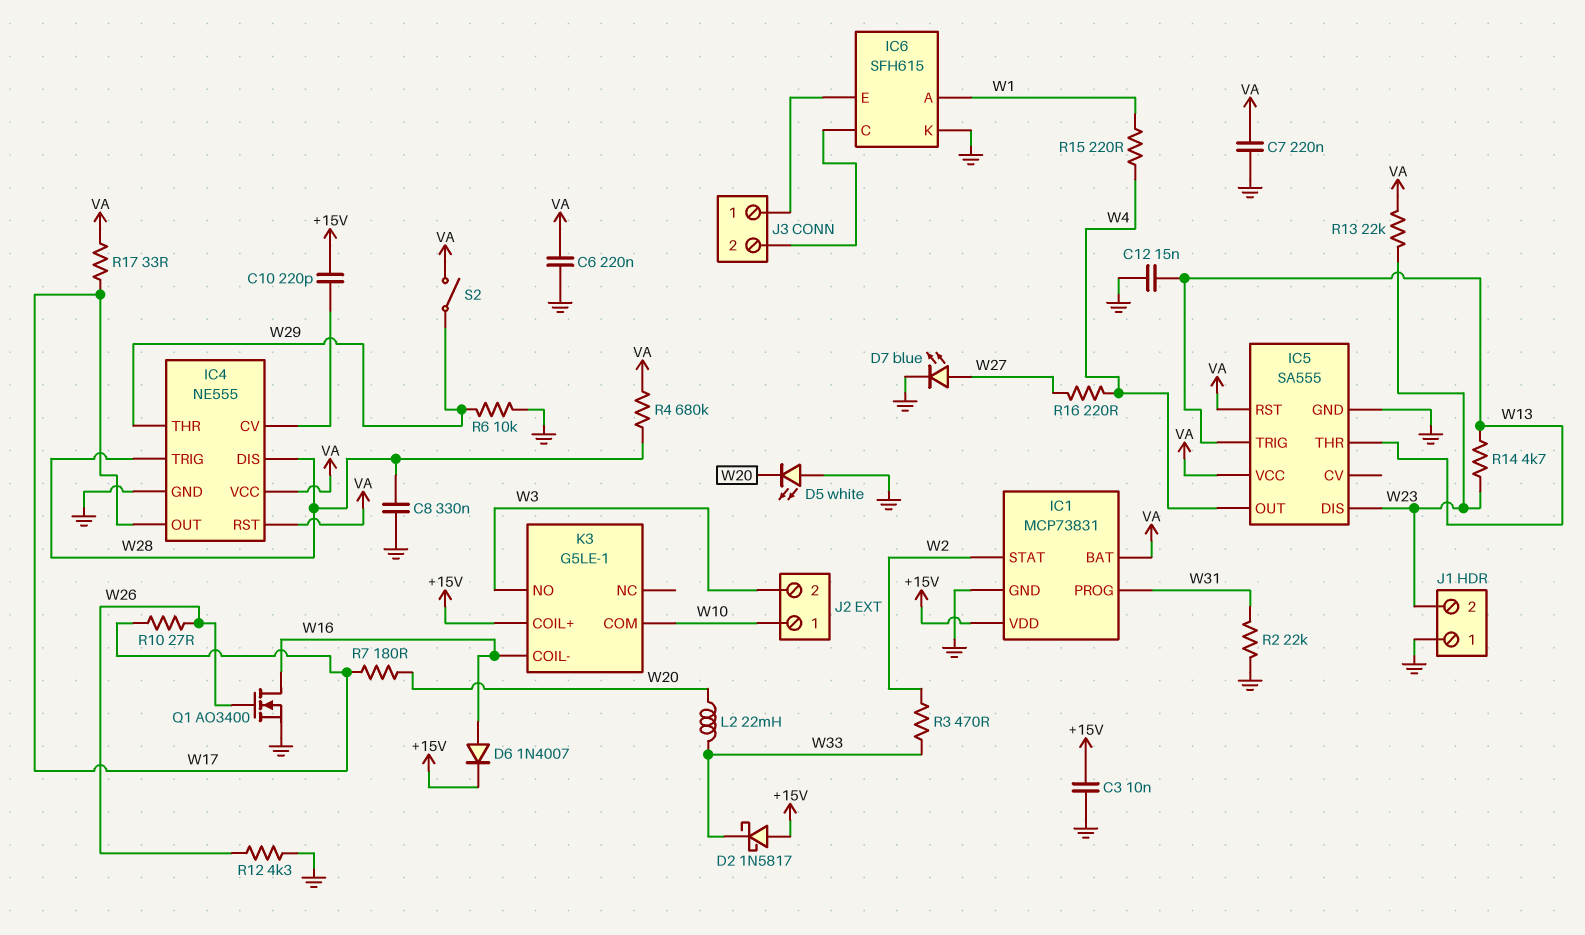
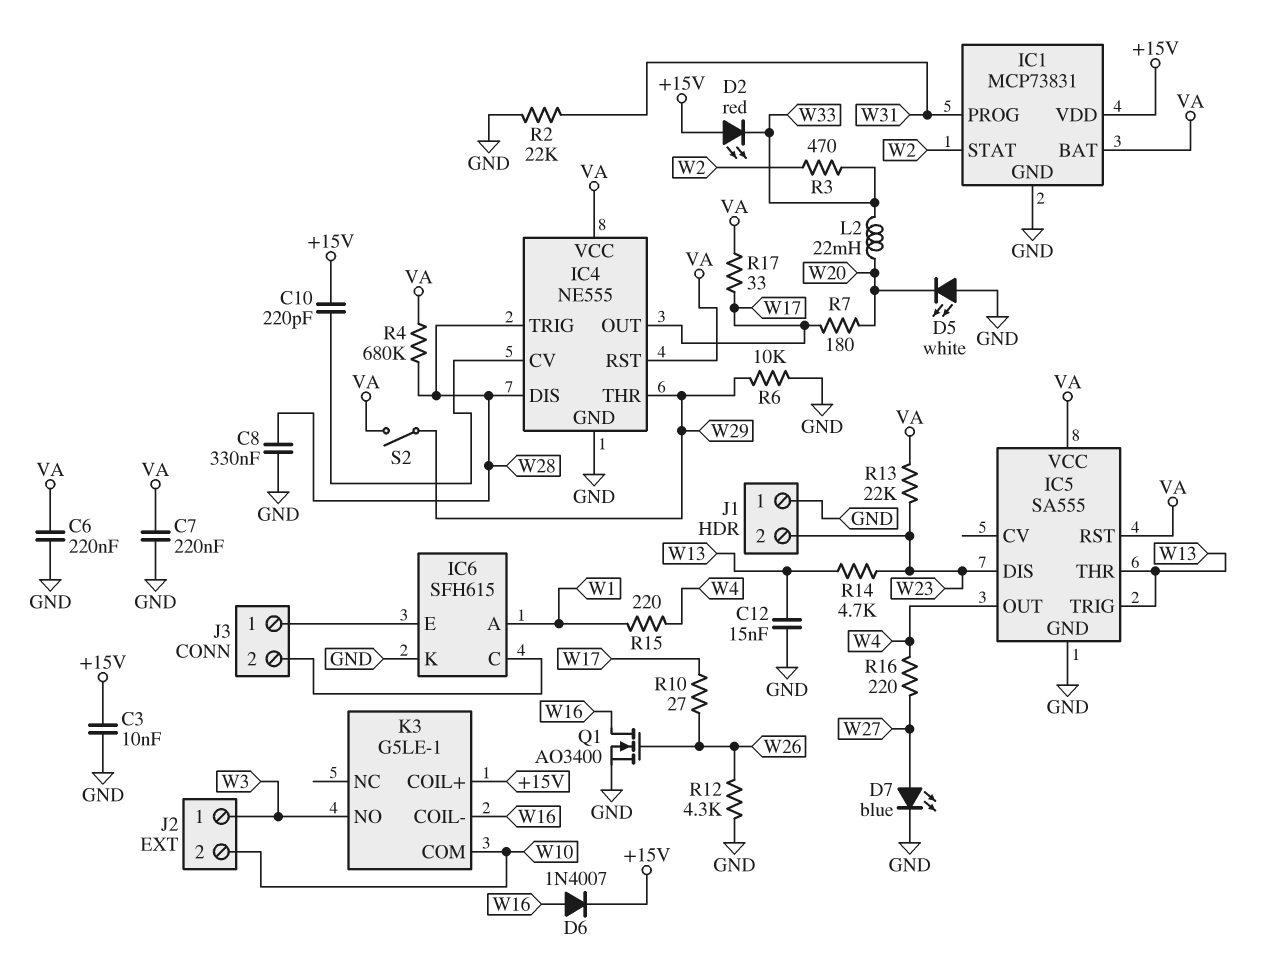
D2: schottky 1N5817 (A +15V, K W33) -> LED red (A +15V, K W33)
J2 pin 1: W10 -> W3
J2 pin 2: W3 -> W10

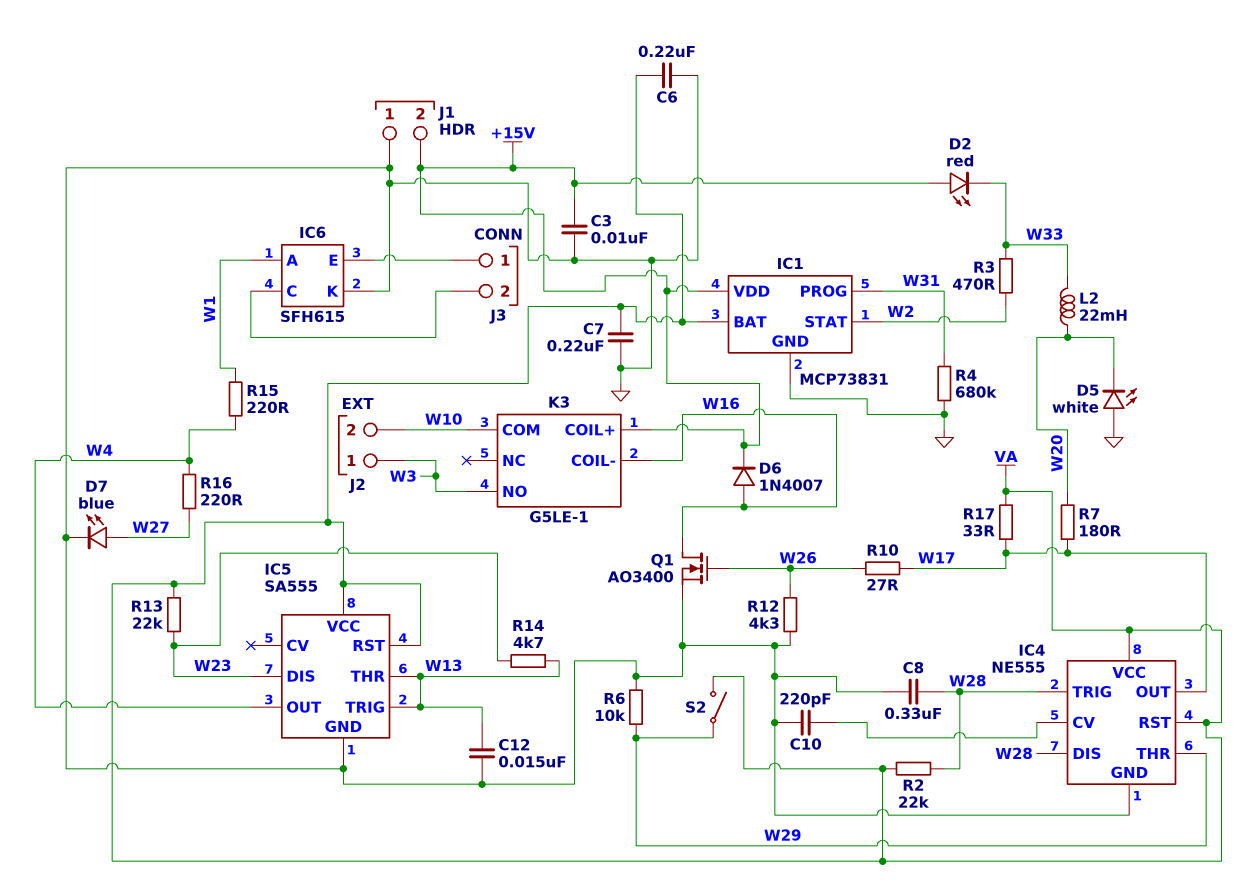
C10: 220pF (+15V, IC4/CV) -> 220pF (GND, IC4/CV)
J1 pin 2: W23 -> +15V
R2: 22k (GND, W31) -> 22k (VA, W28)
R4: 680k (VA, W28) -> 680k (GND, W31)

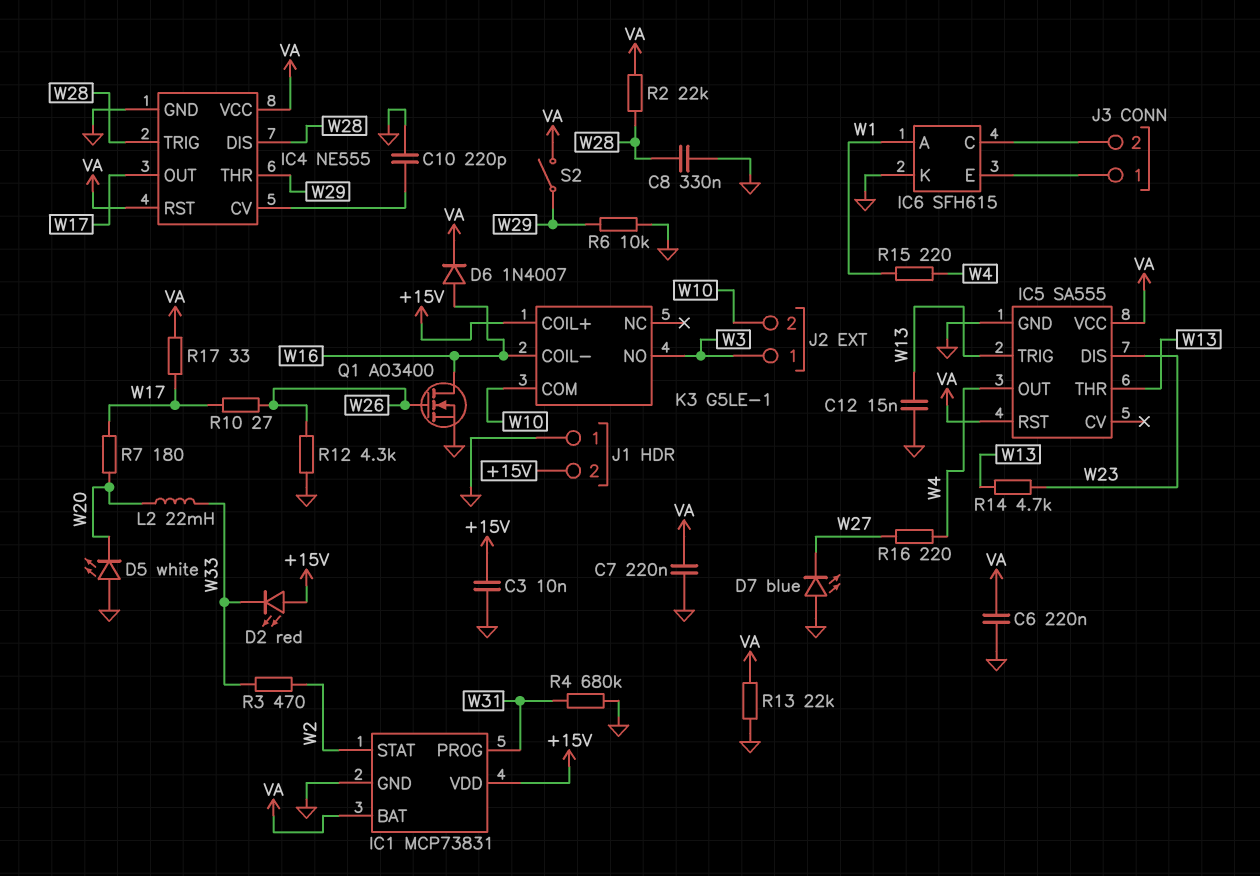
D6: diode 1N4007 (A W16, K +15V) -> diode 1N4007 (A W16, K VA)
D7: LED blue (A W27, K GND) -> LED blue (A GND, K W27)
R13: 22k (VA, W23) -> 22k (GND, VA)

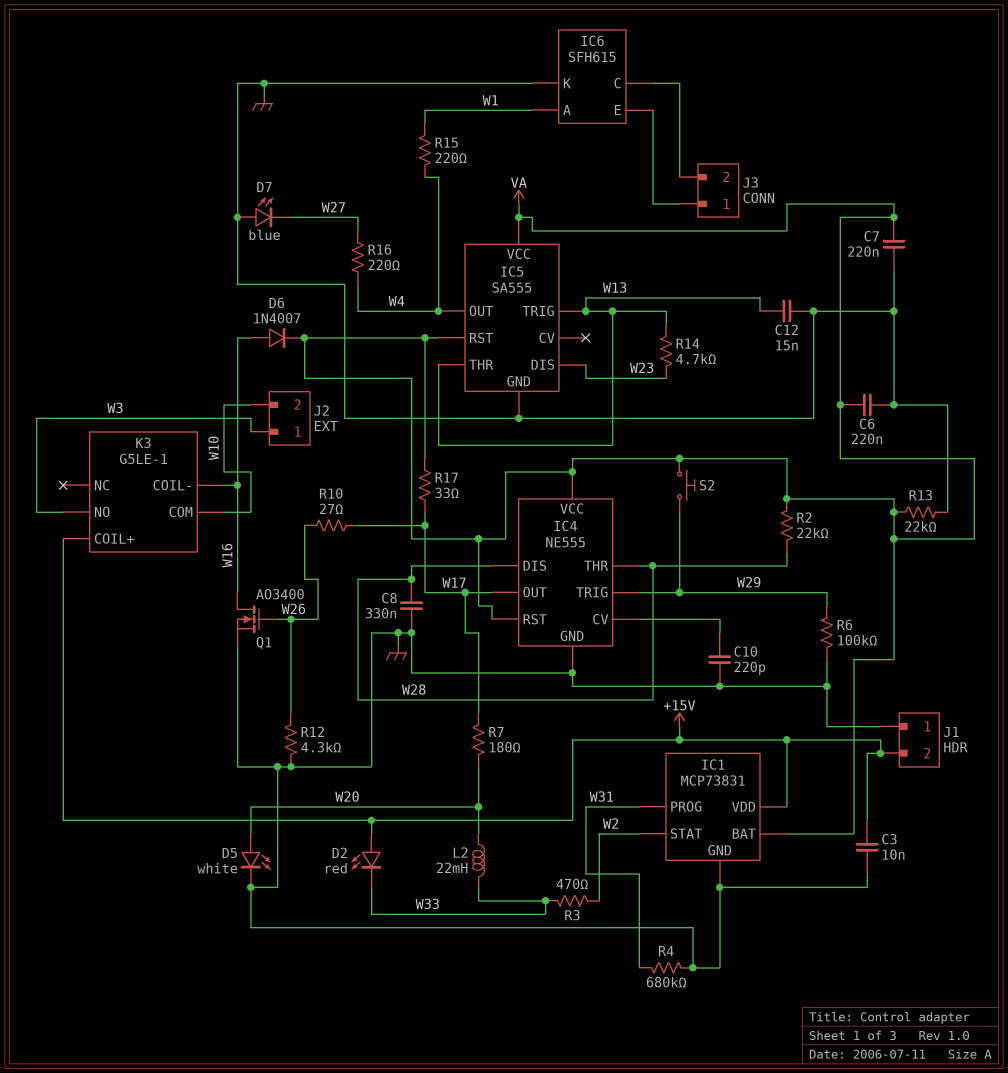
D5: LED white (A GND, K W20) -> LED white (A W20, K GND)
IC4 pin THR: W29 -> W28
IC4 pin TRIG: W28 -> W29
R6: 10k (GND, W29) -> 100k (GND, W29)
S2: switch (VA, W29) -> button (VA, W29)

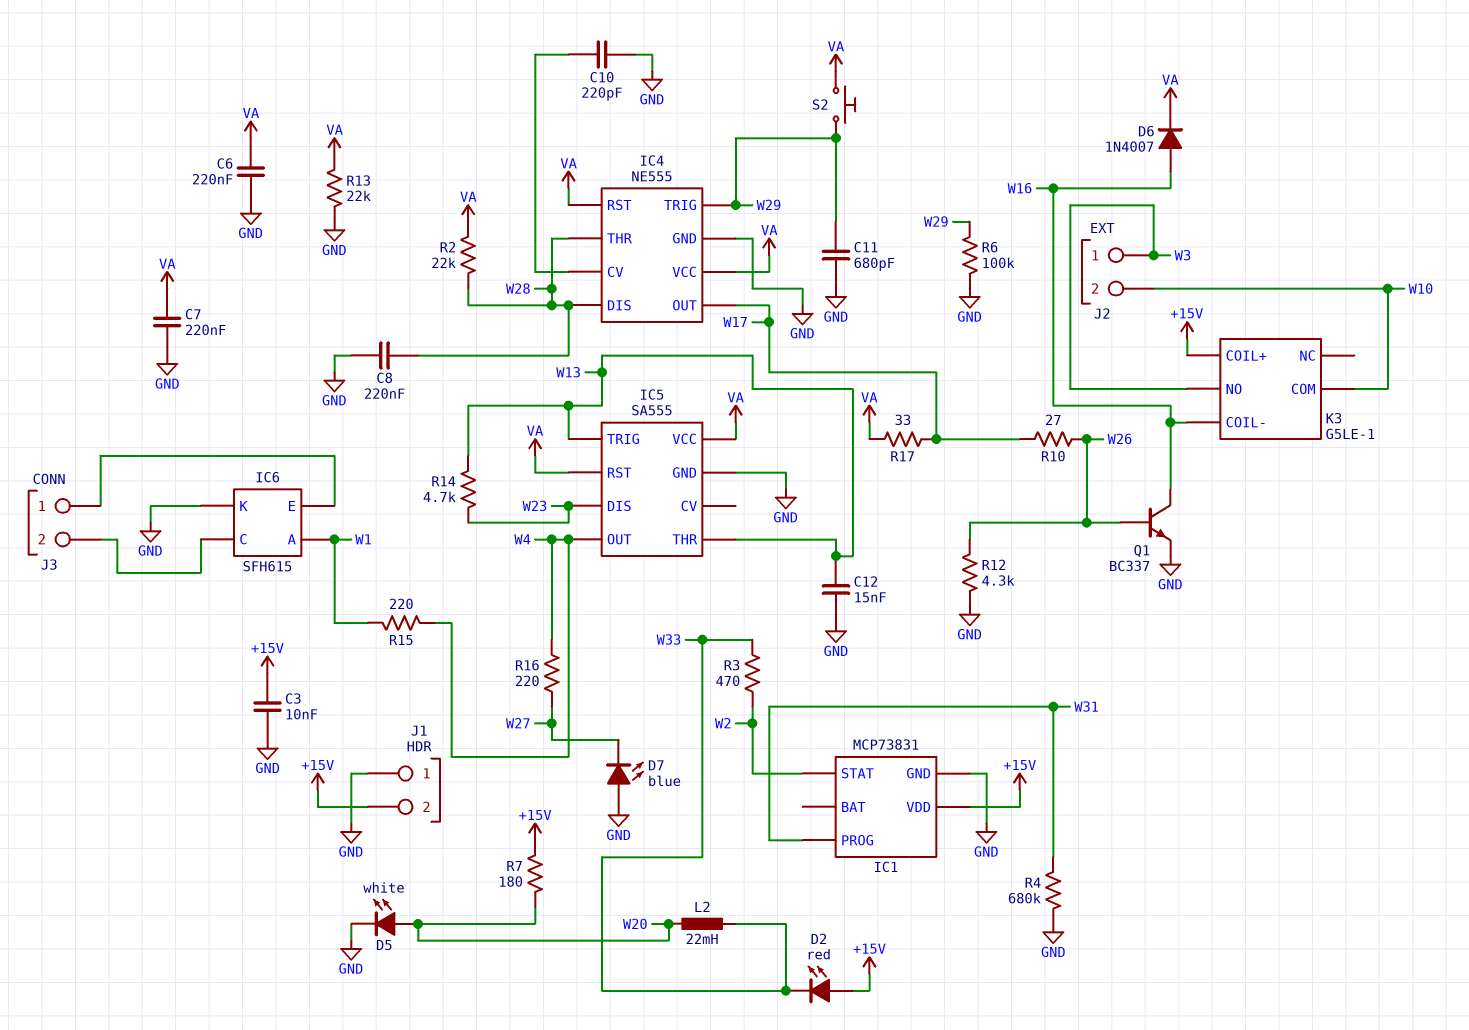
C8: 330nF (GND, W28) -> 220nF (GND, W28)
C11: none -> 680pF (GND, W29)
IC1 pin BAT: VA -> none
Q1: NMOS AO3400 (G W26, D W16, S GND) -> NPN BC337 (B W26, C W16, E GND)
R7: 180 (W17, W20) -> 180 (+15V, W20)

